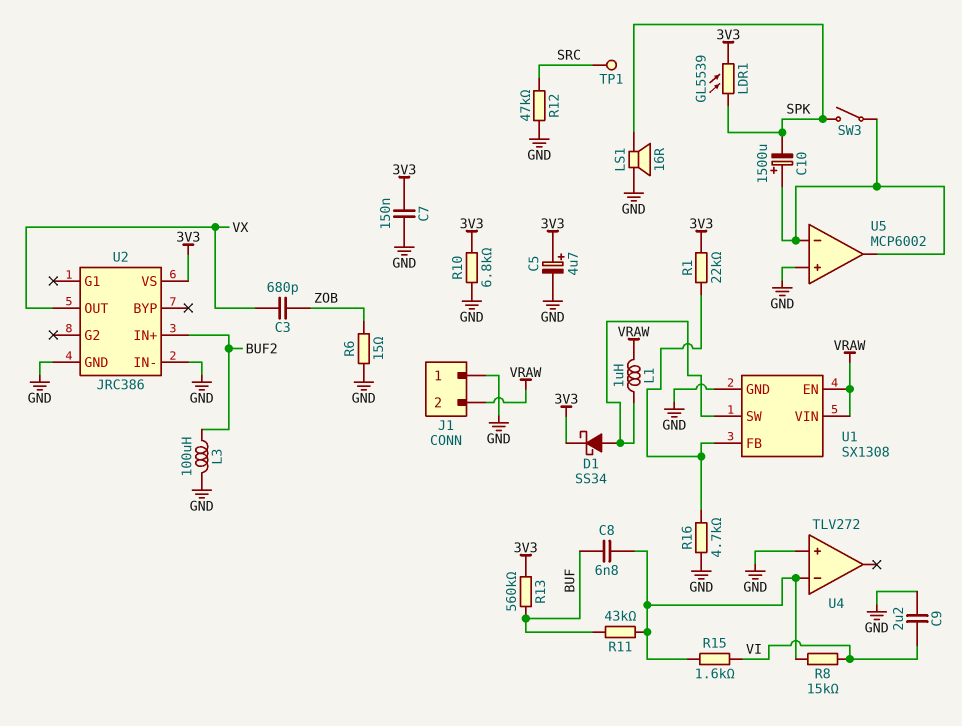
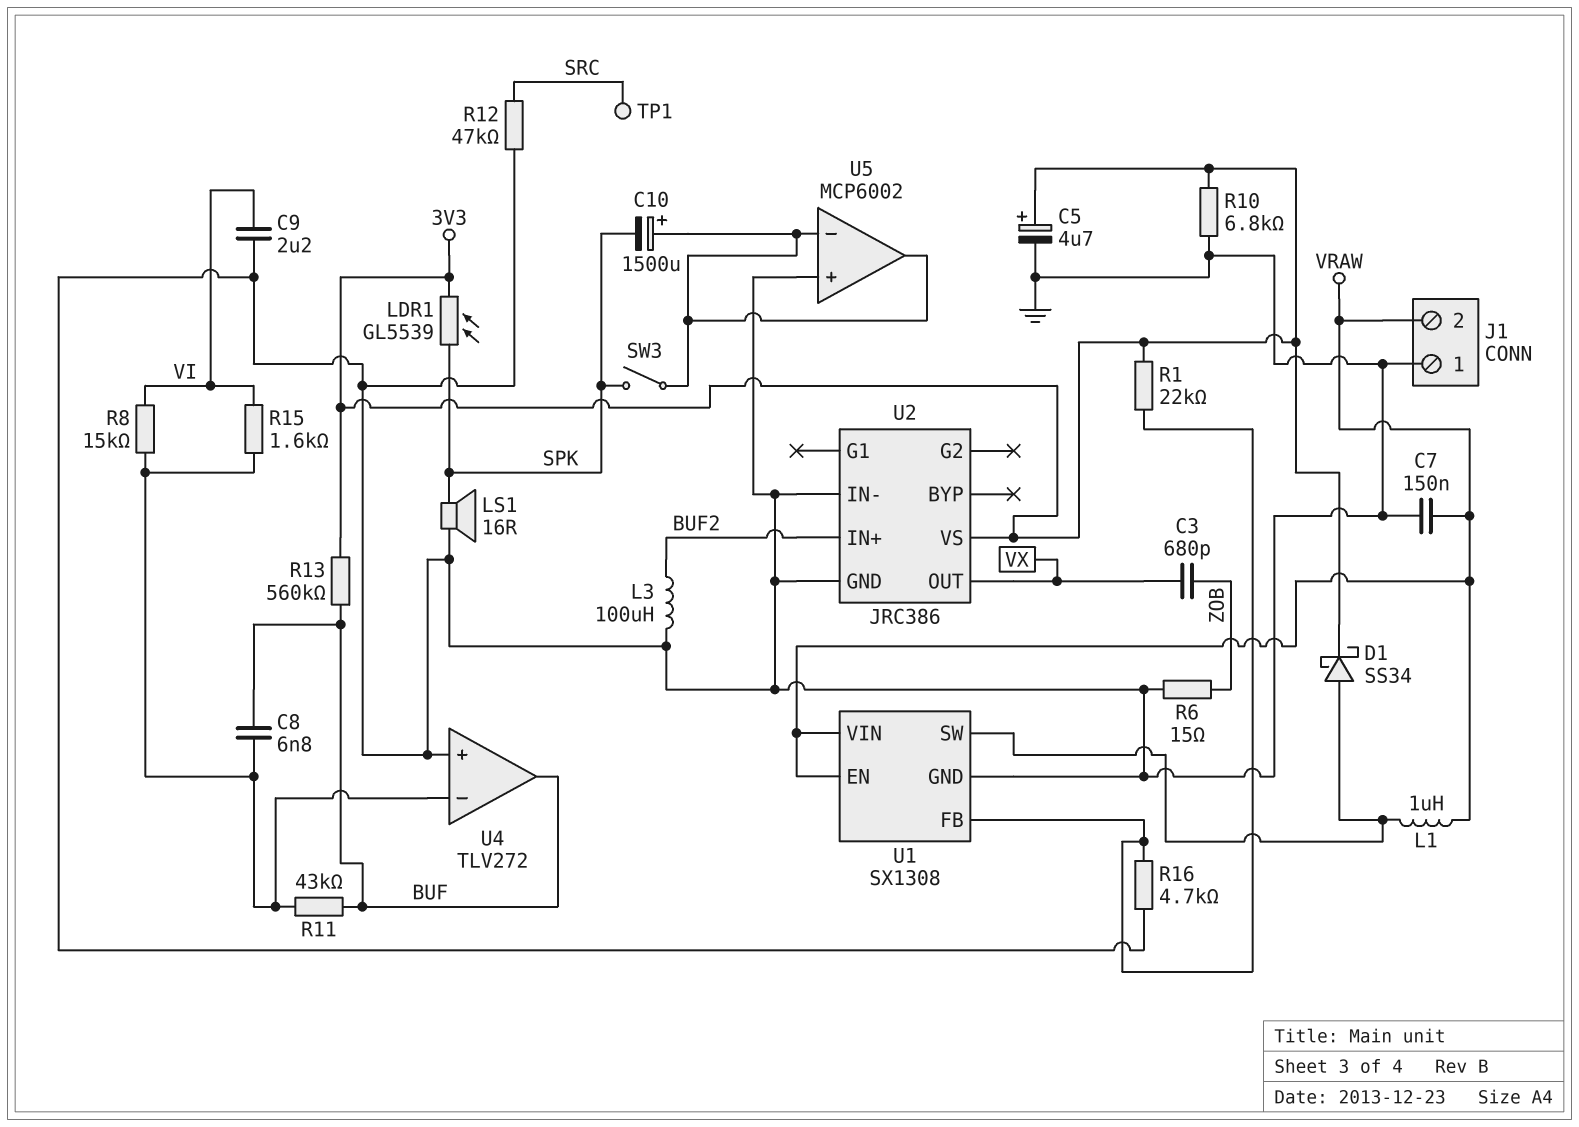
C7: 150nF (3V3, GND) -> 150nF (GND, VRAW)
U4 pin out: none -> BUF

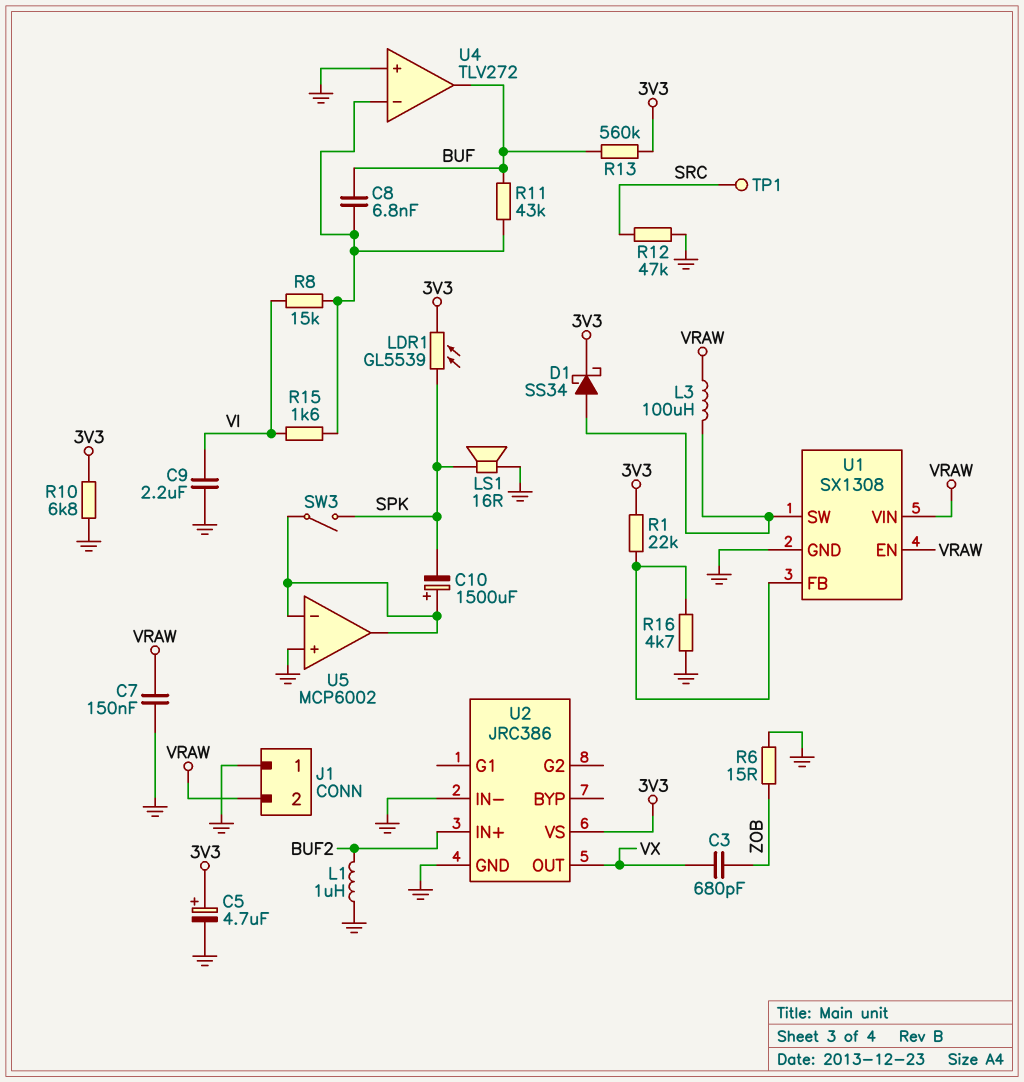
L1: 1uH (U1/SW, VRAW) -> 1uH (BUF2, GND)
L3: 100uH (BUF2, GND) -> 100uH (U1/SW, VRAW)

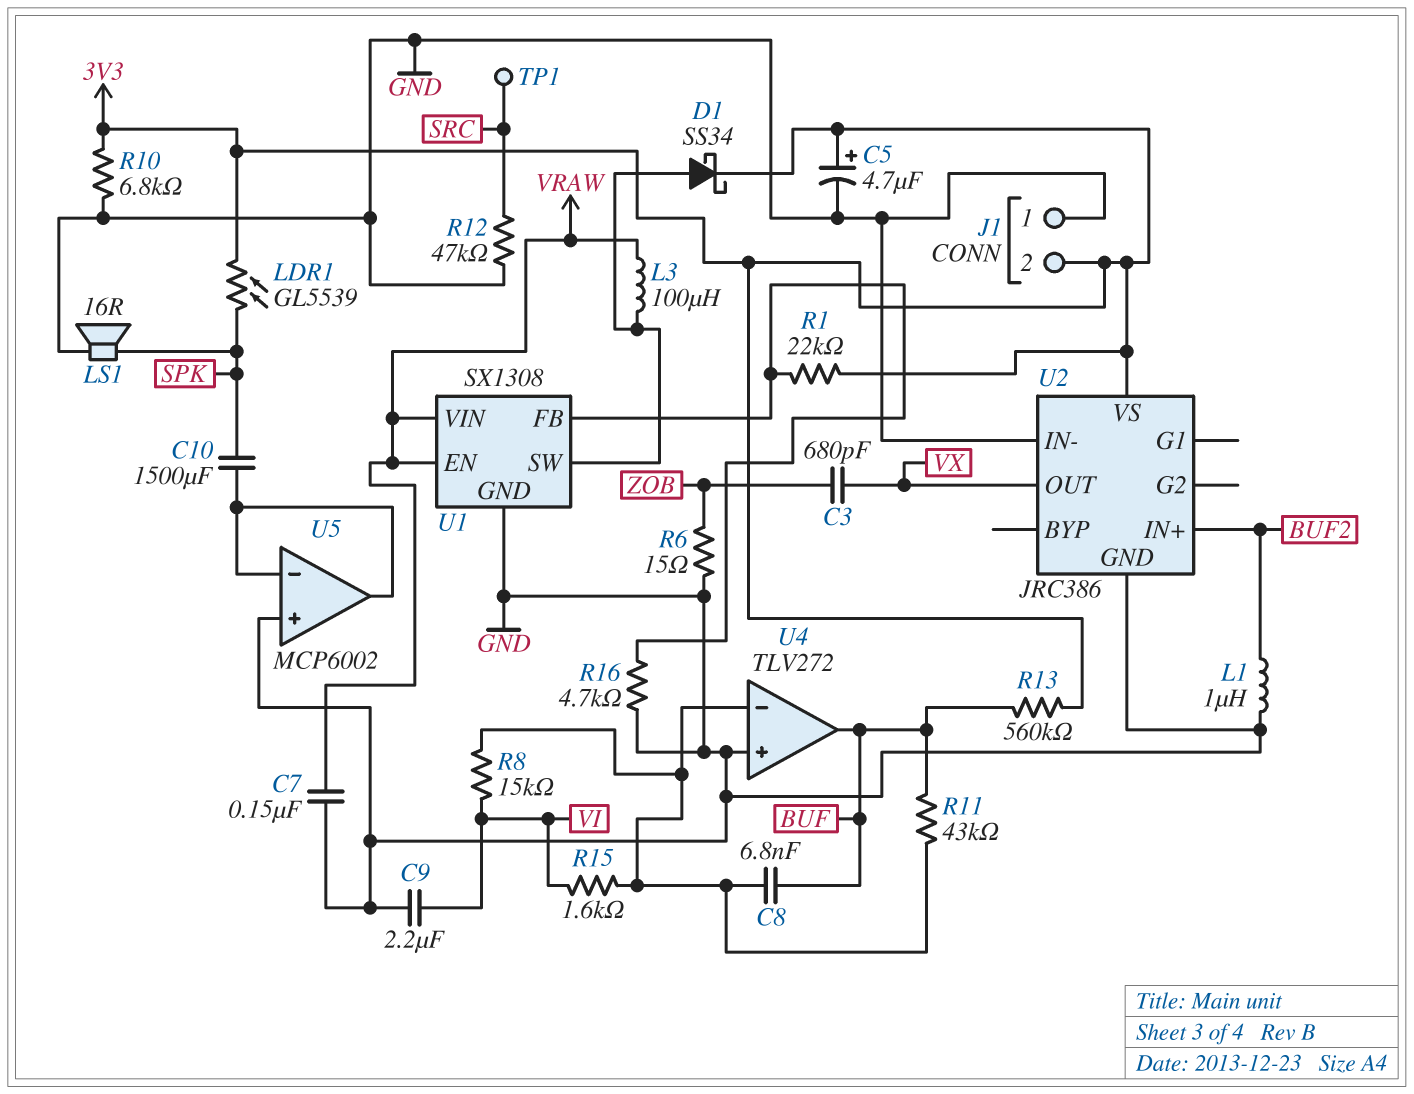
C10: 1500uF (plus U5/in-, minus SPK) -> 1500uF (SPK, U5/in-)
J1 pin 2: VRAW -> 3V3
SW3: switch (SPK, U5/in-) -> none

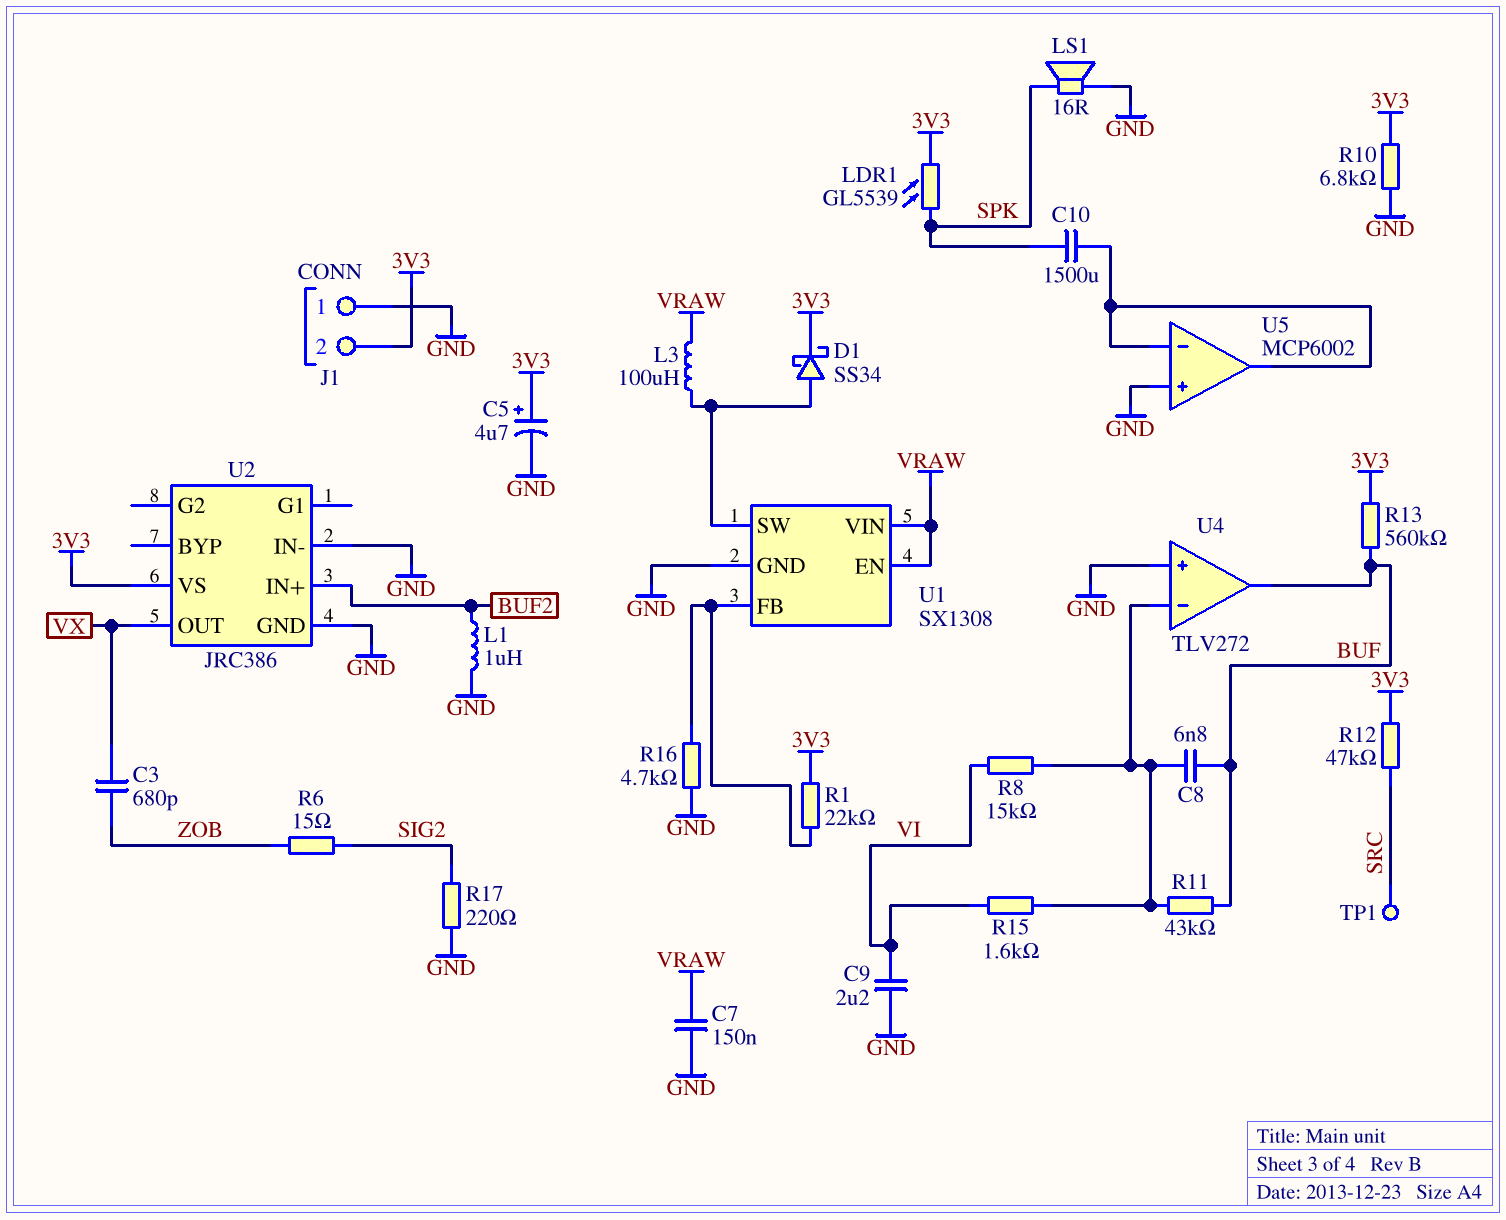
R6: 15 (GND, ZOB) -> 15 (SIG2, ZOB)
R12: 47k (GND, SRC) -> 47k (3V3, SRC)
R17: none -> 220 (GND, SIG2)

